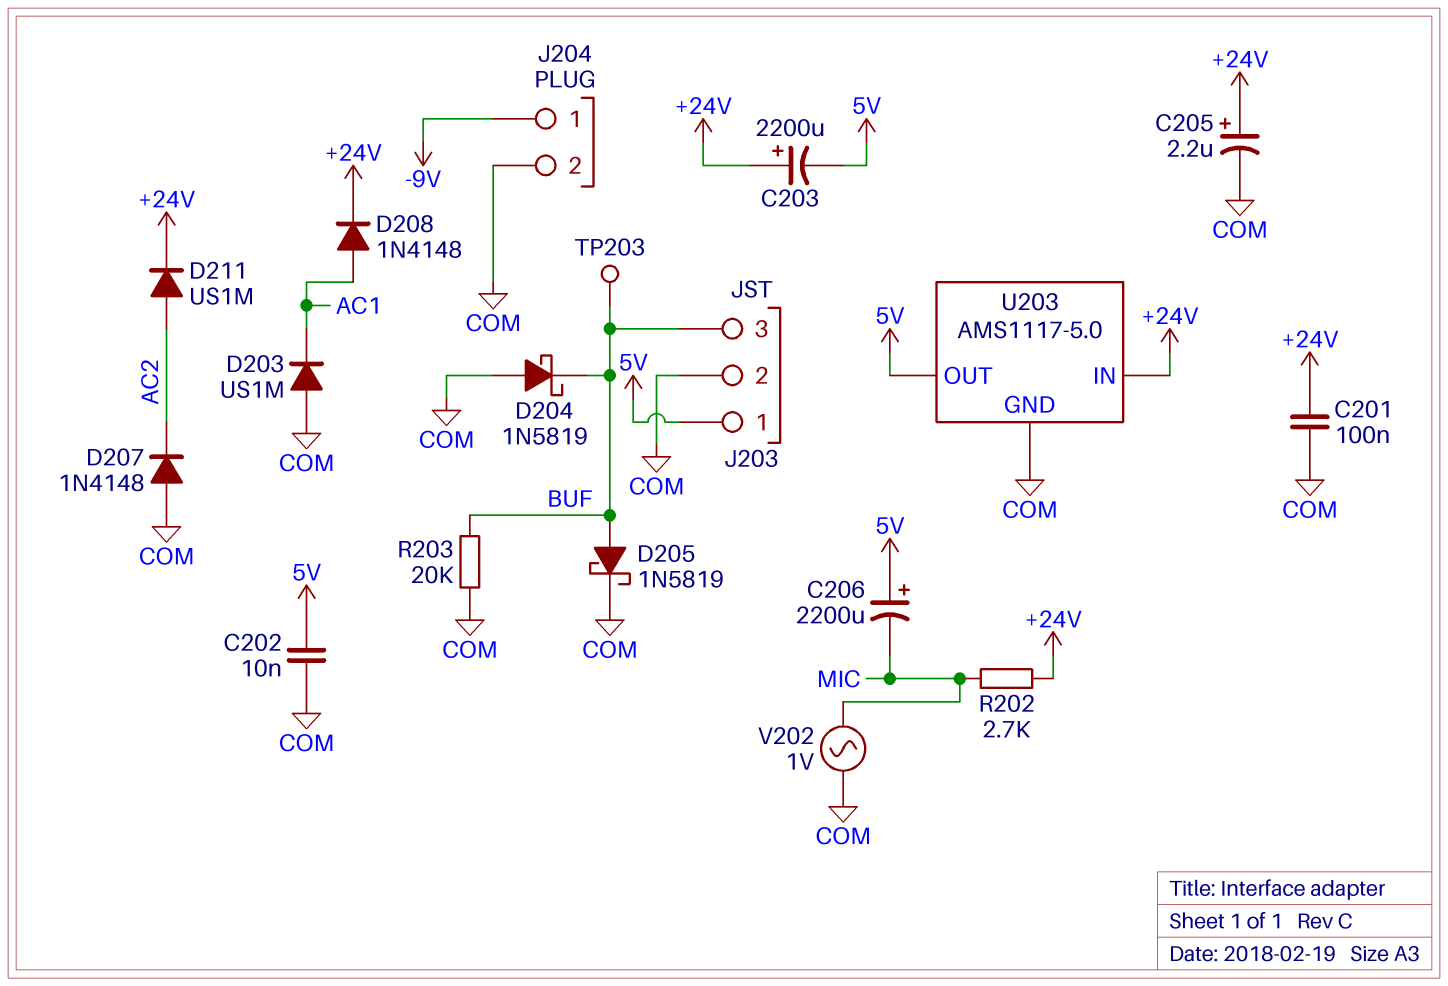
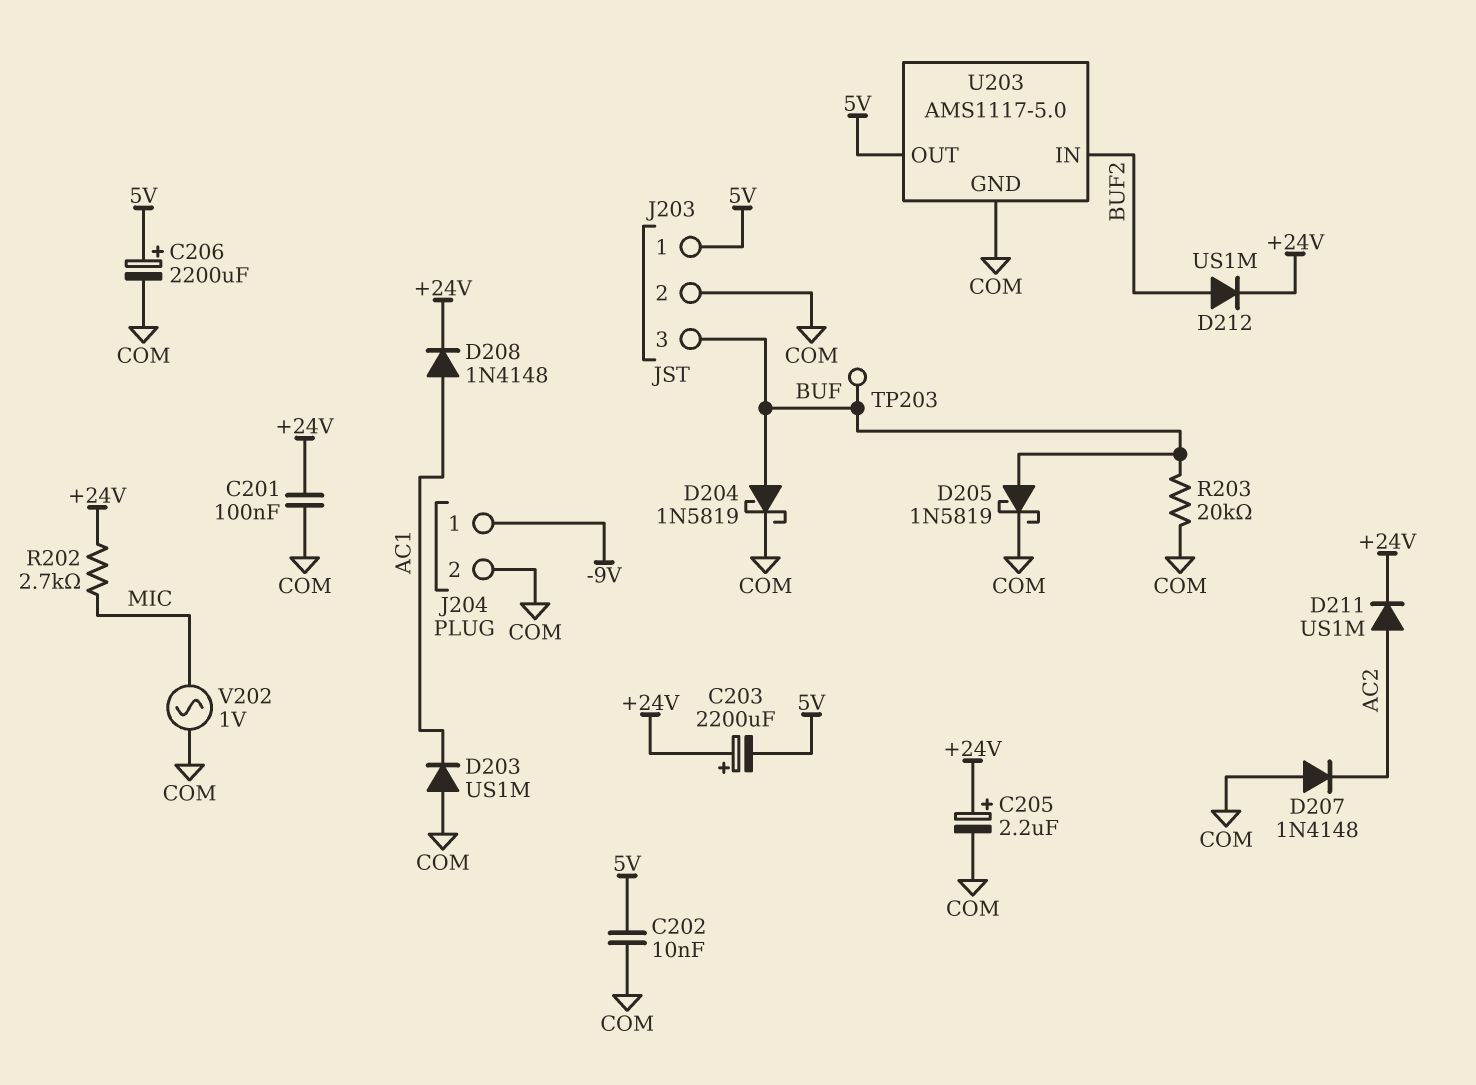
C206: 2200uF (plus 5V, minus MIC) -> 2200uF (plus 5V, minus COM)
D204: schottky 1N5819 (A COM, K BUF) -> schottky 1N5819 (A BUF, K COM)
D212: none -> diode US1M (A BUF2, K +24V)
U203 pin IN: +24V -> BUF2

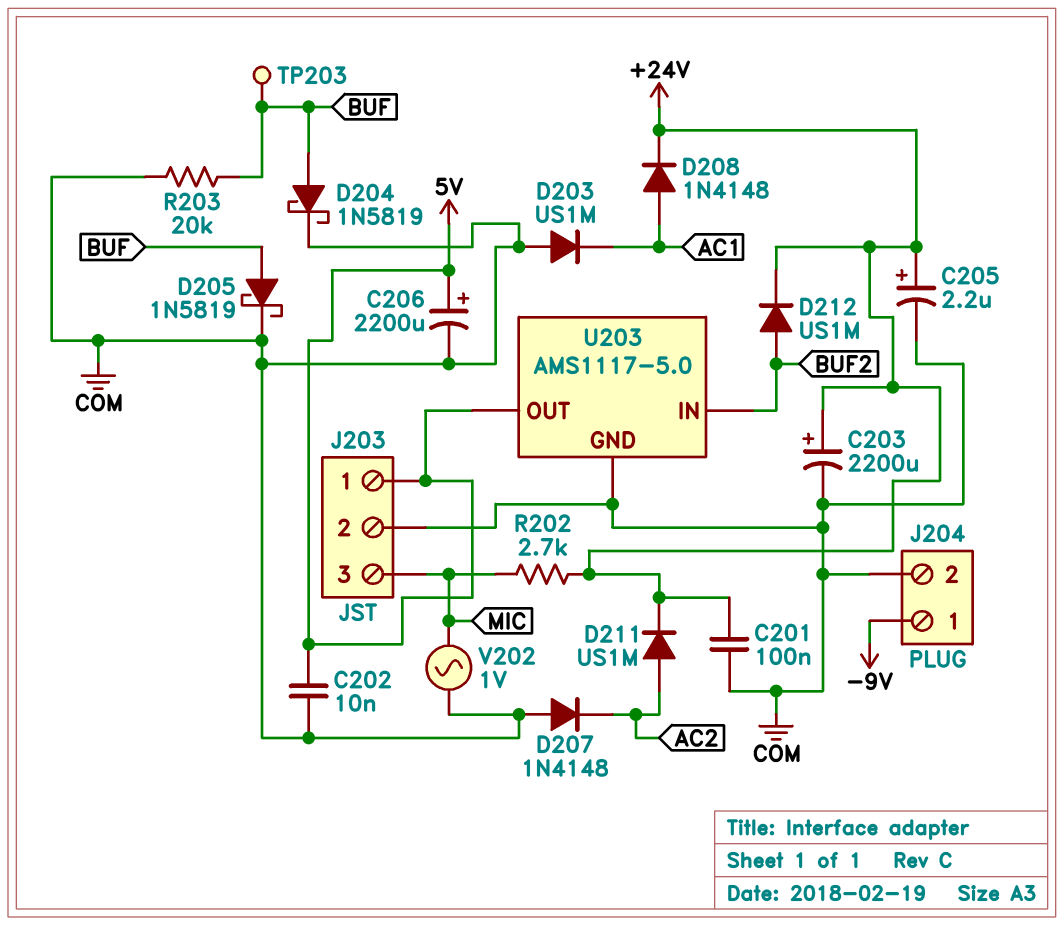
C203: 2200uF (plus +24V, minus 5V) -> 2200uF (plus +24V, minus COM)
J203 pin 3: BUF -> MIC

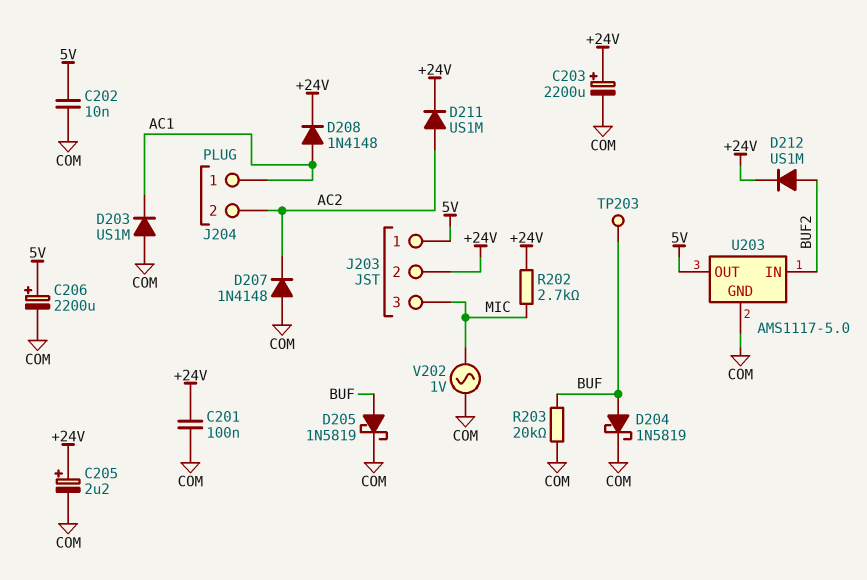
J203 pin 2: COM -> +24V
J204 pin 1: -9V -> AC1
J204 pin 2: COM -> AC2

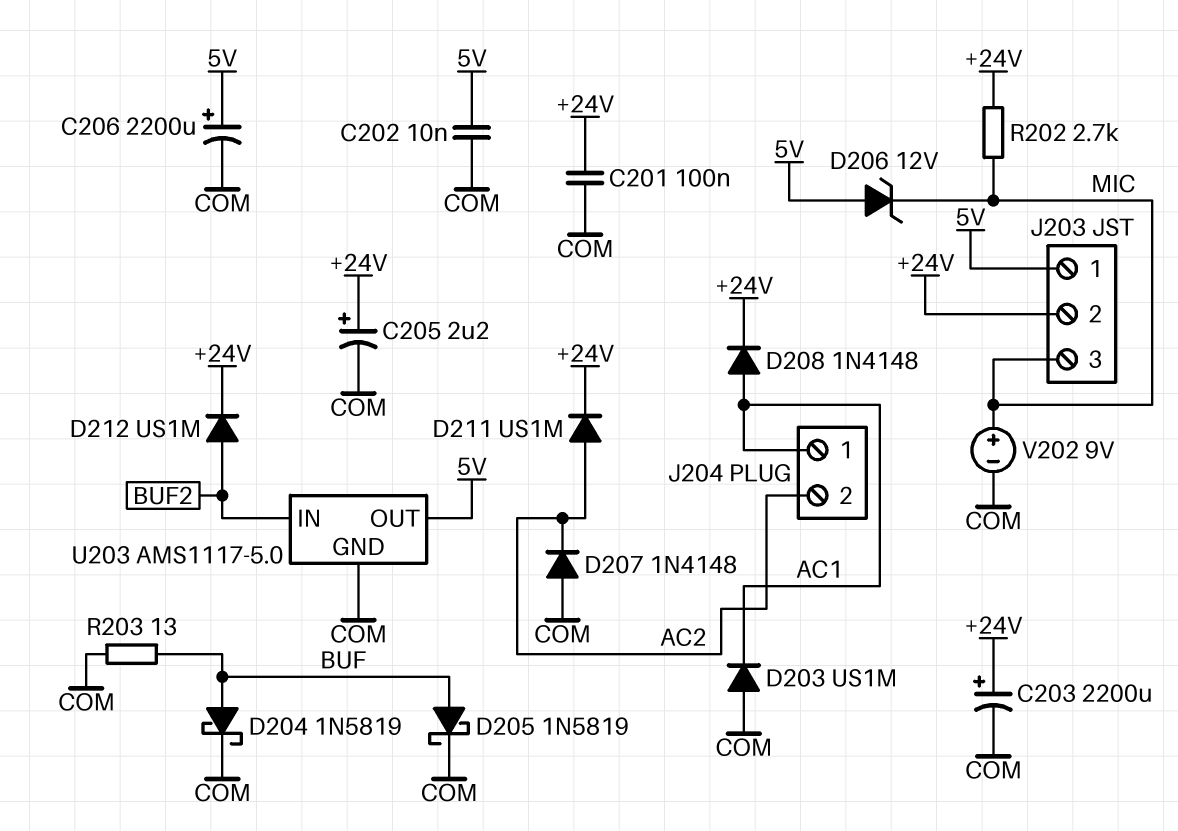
D206: none -> zener 12V (A 5V, K MIC)
R203: 20k (BUF, COM) -> 13 (BUF, COM)
TP203: test point (BUF) -> none
V202: AC 1V (COM, MIC) -> 9V (plus MIC, minus COM)

